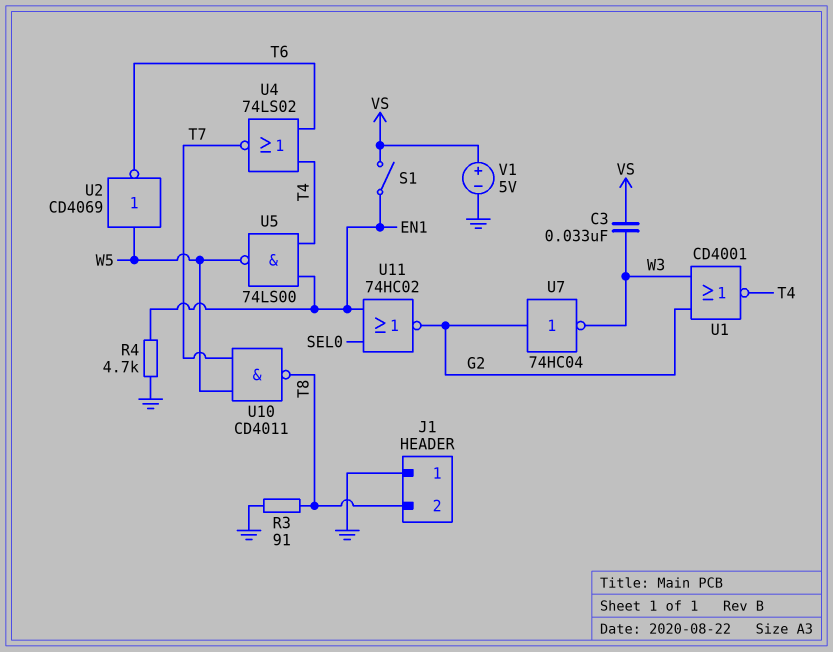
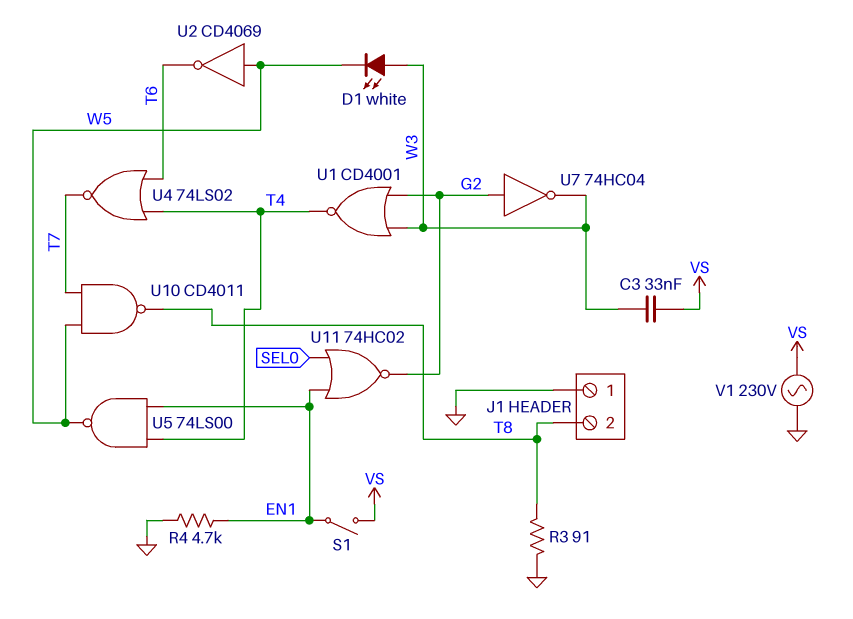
D1: none -> LED white (A W3, K W5)
V1: 5V (plus VS, minus GND) -> AC 230V (GND, VS)

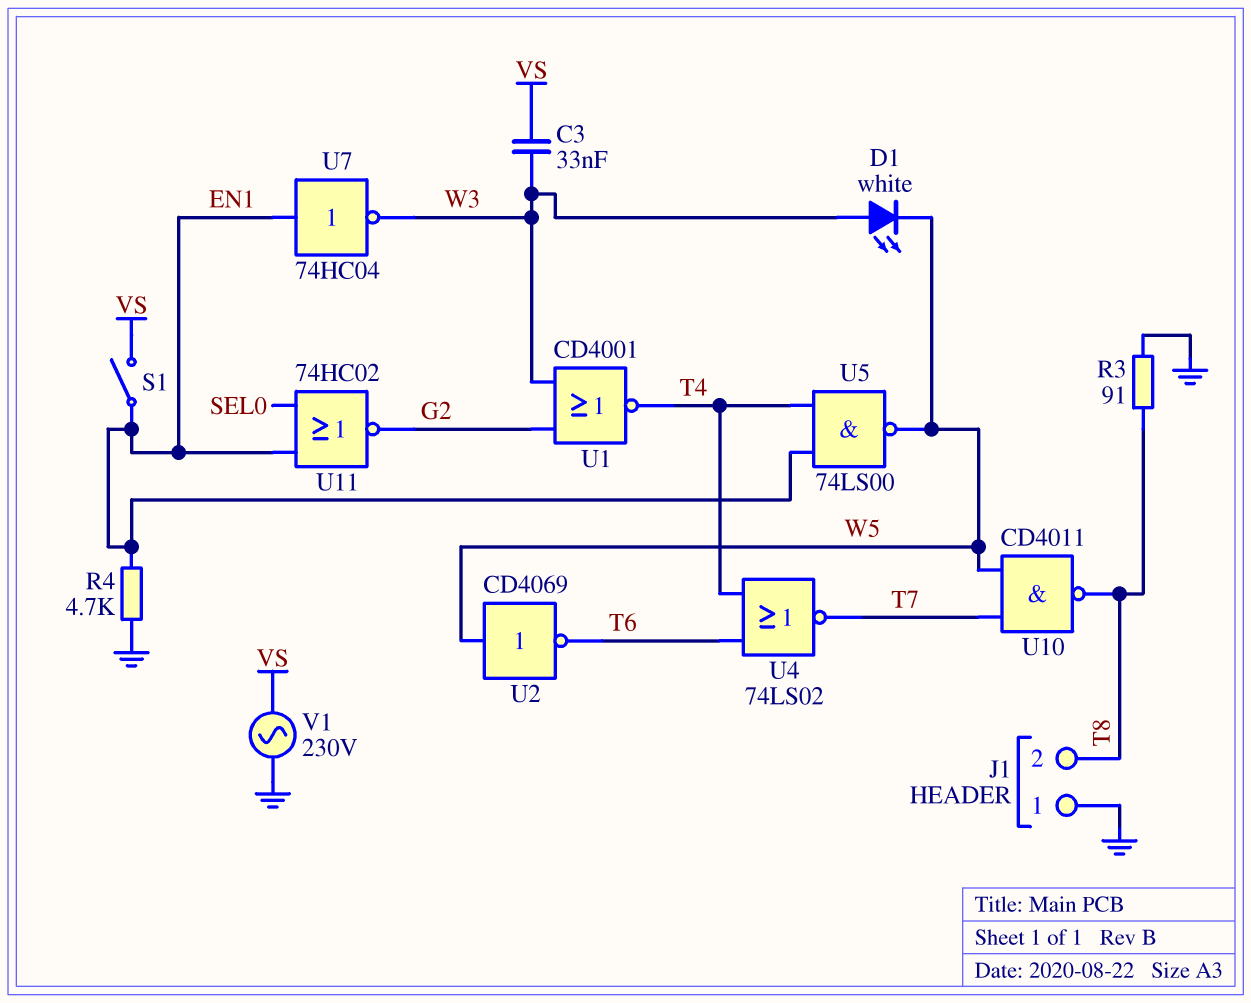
U7: NOT 74HC04 (in G2, out W3) -> NOT 74HC04 (in EN1, out W3)

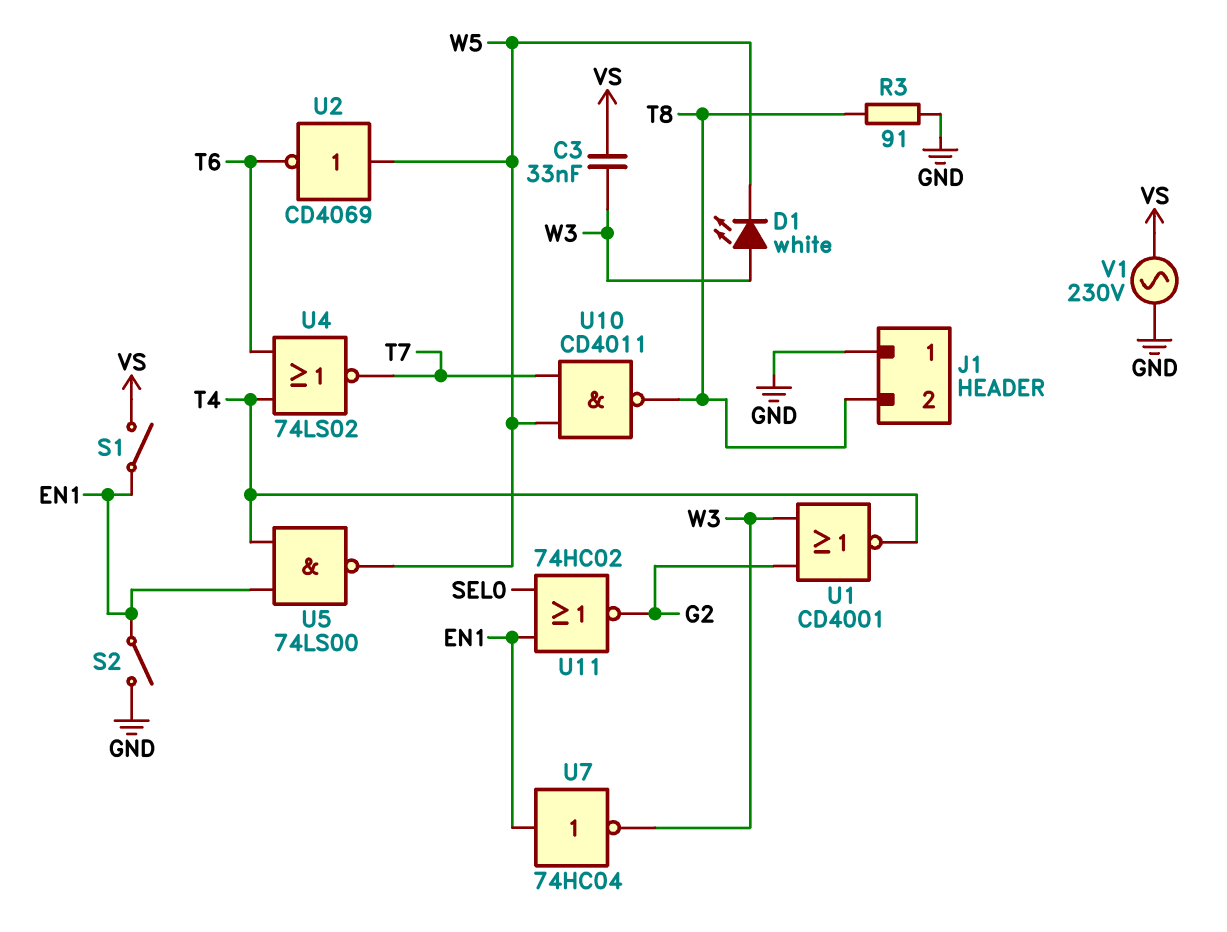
R4: 4.7k (EN1, GND) -> none
S2: none -> switch (EN1, GND)

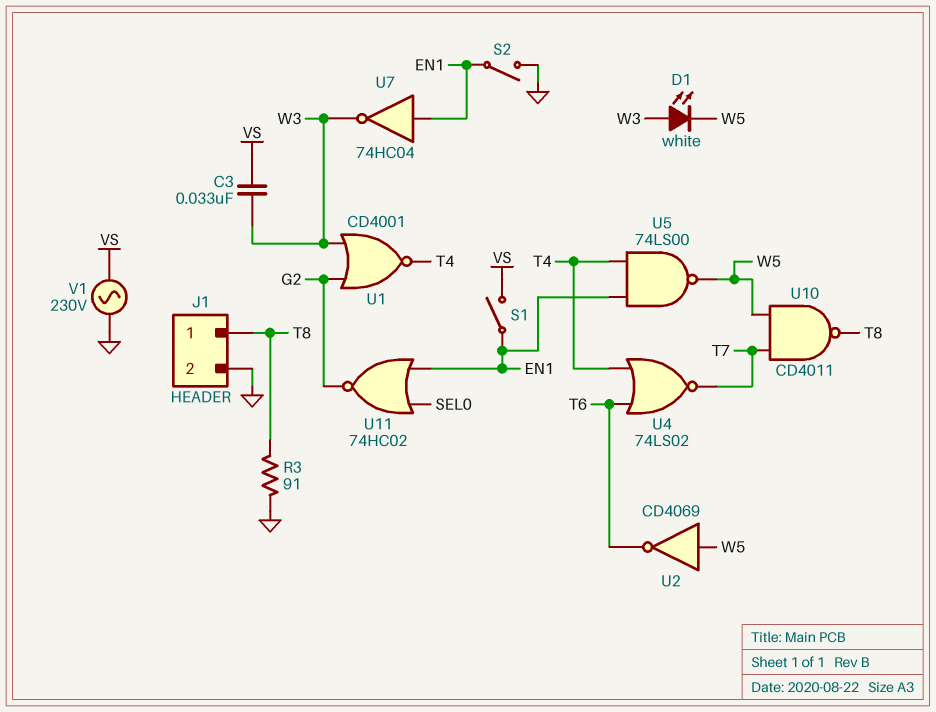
J1 pin 1: GND -> T8
J1 pin 2: T8 -> GND

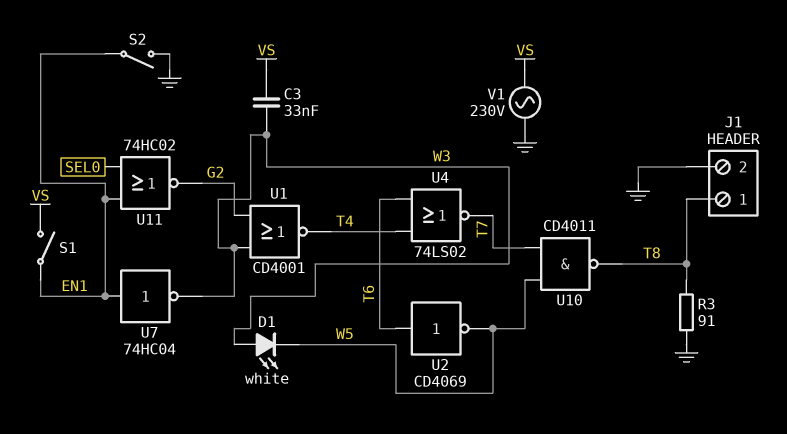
U2: NOT CD4069 (in W5, out T6) -> NOT CD4069 (in T6, out W5)
U5: NAND 74LS00 (in EN1, in T4, out W5) -> none

